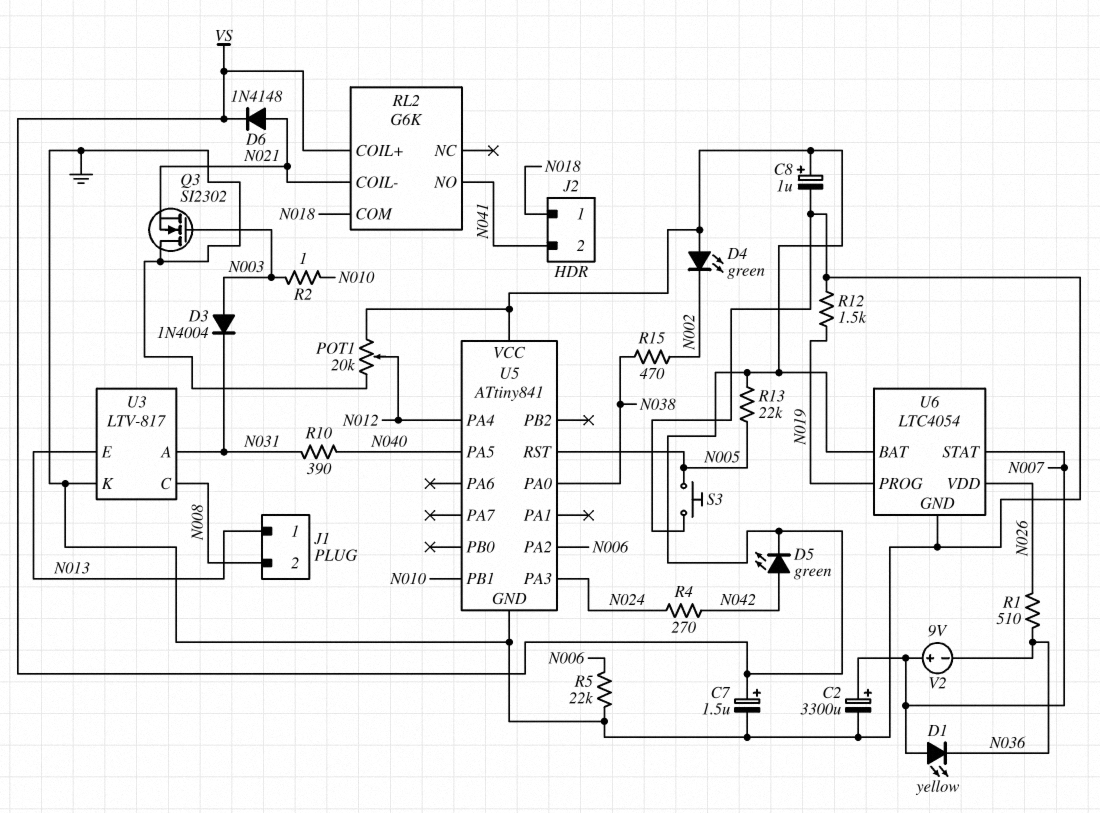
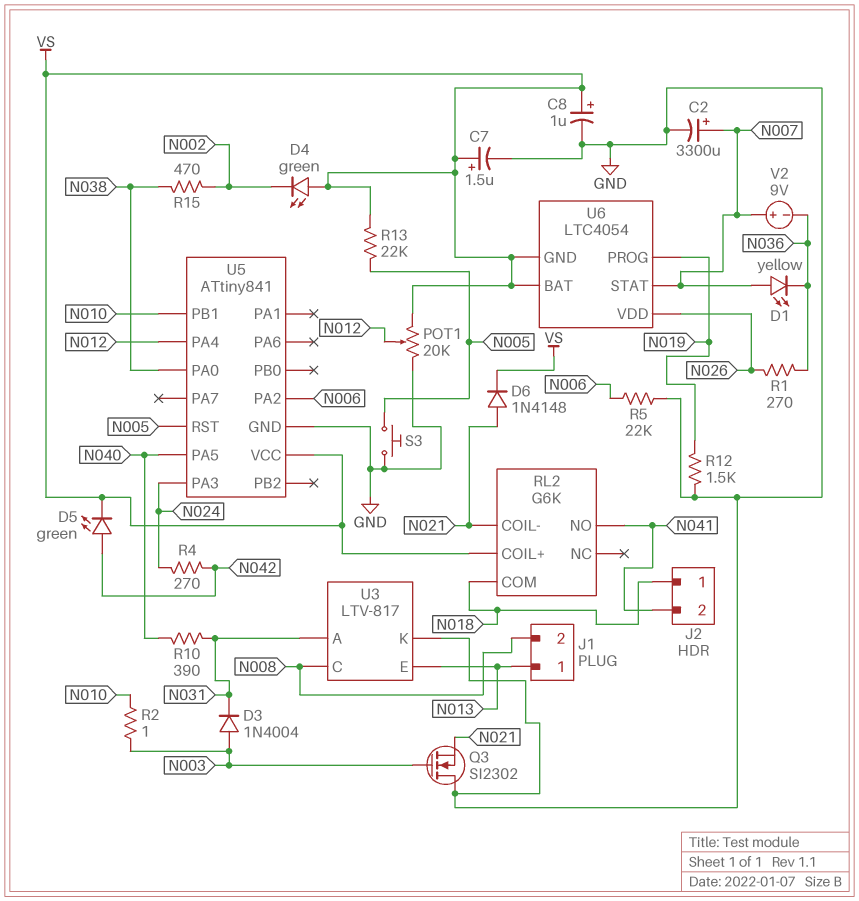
R1: 510 (N026, N036) -> 270 (N026, N036)
U6 pin GND: GND -> VS

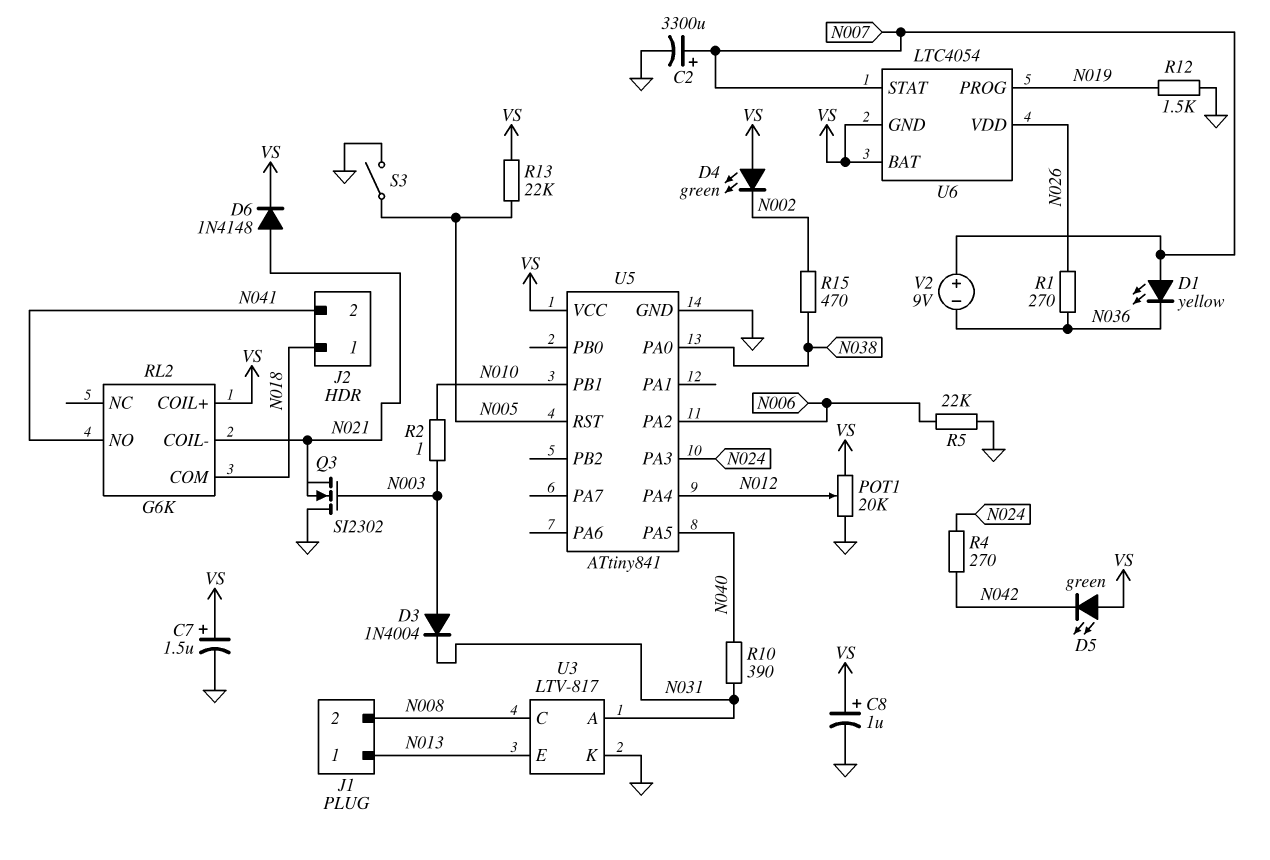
D5: LED green (A N042, K VS) -> LED green (A VS, K N042)
S3: button (GND, N005) -> switch (GND, N005)

